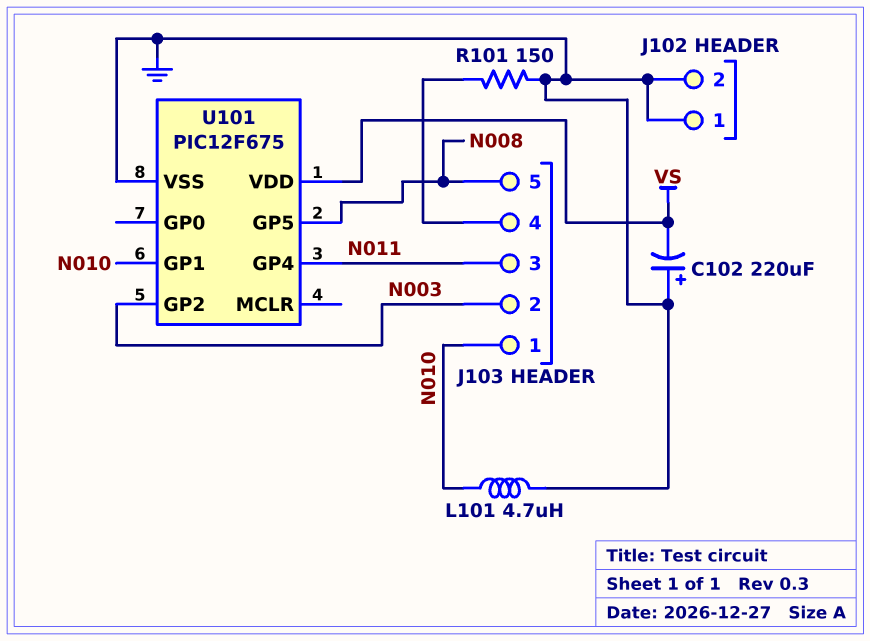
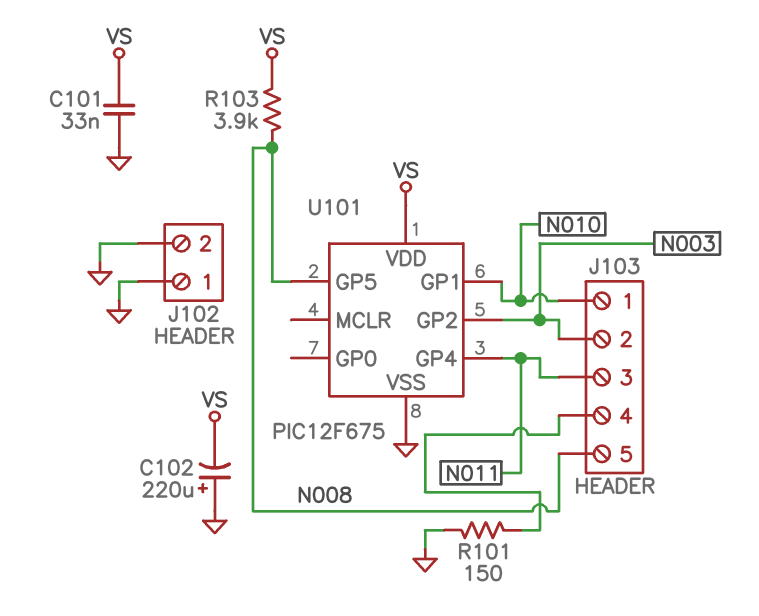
C101: none -> 33nF (GND, VS)
L101: 4.7uH (GND, N010) -> none
R103: none -> 3.9k (N008, VS)

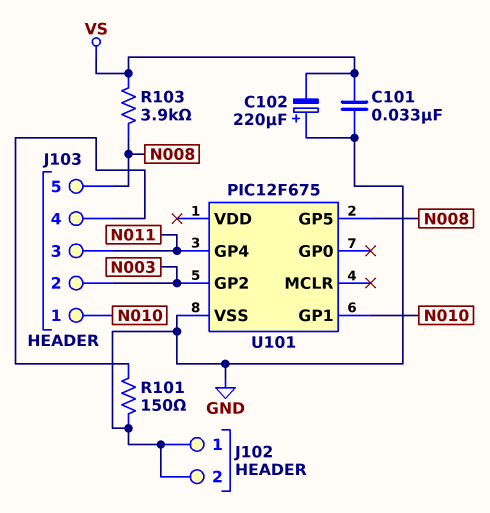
U101 pin VDD: VS -> none

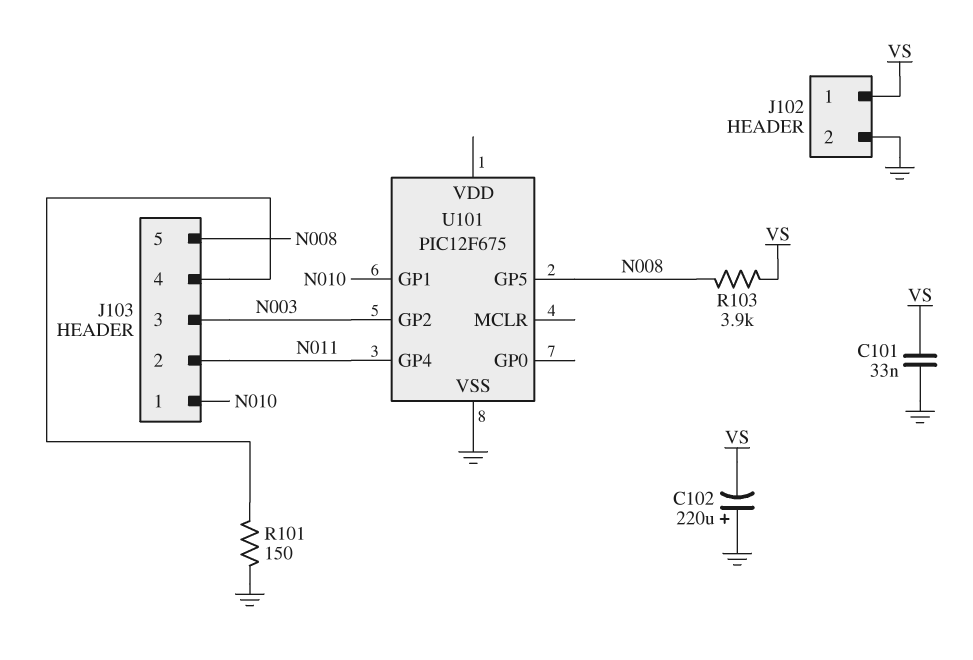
J102 pin 1: GND -> VS
J103 pin 2: N003 -> N011
J103 pin 3: N011 -> N003

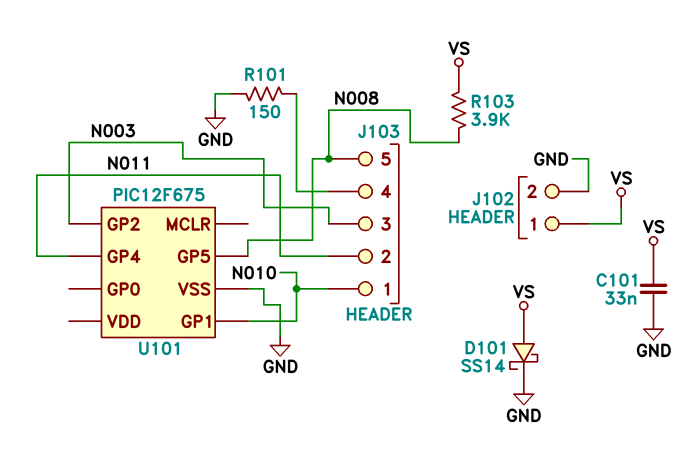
C102: 220uF (plus GND, minus VS) -> none
D101: none -> schottky SS14 (A VS, K GND)

